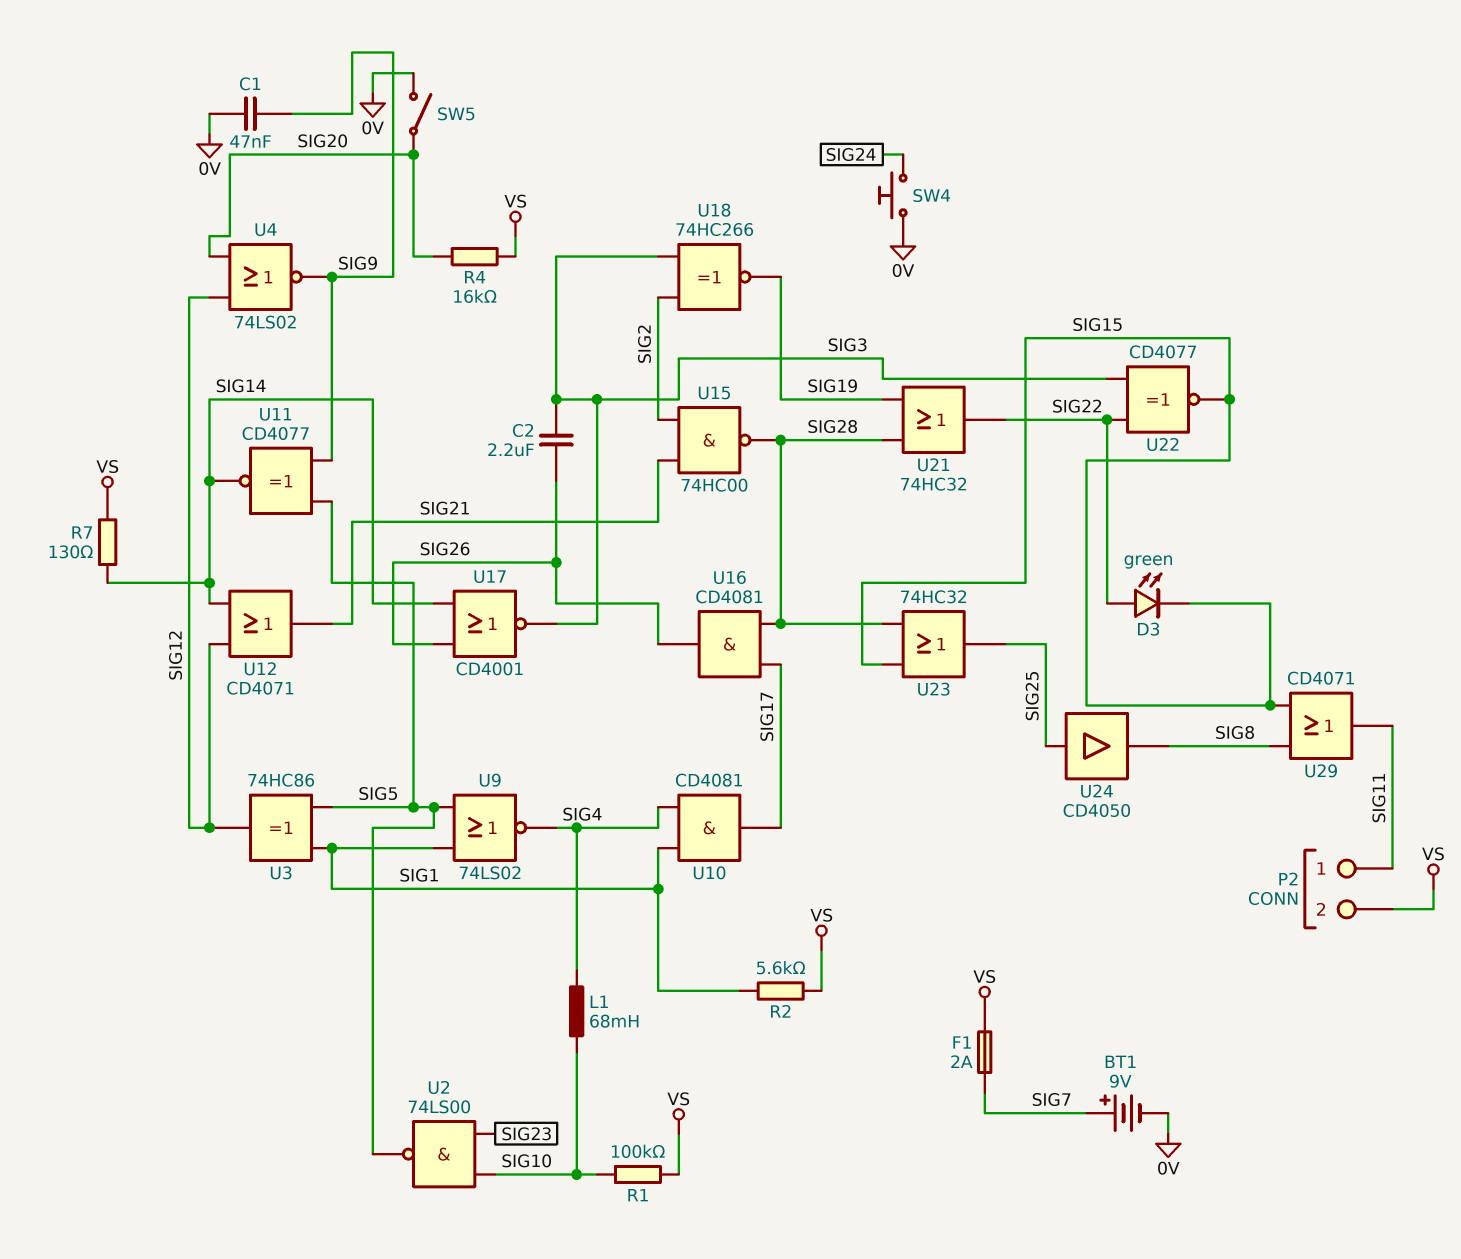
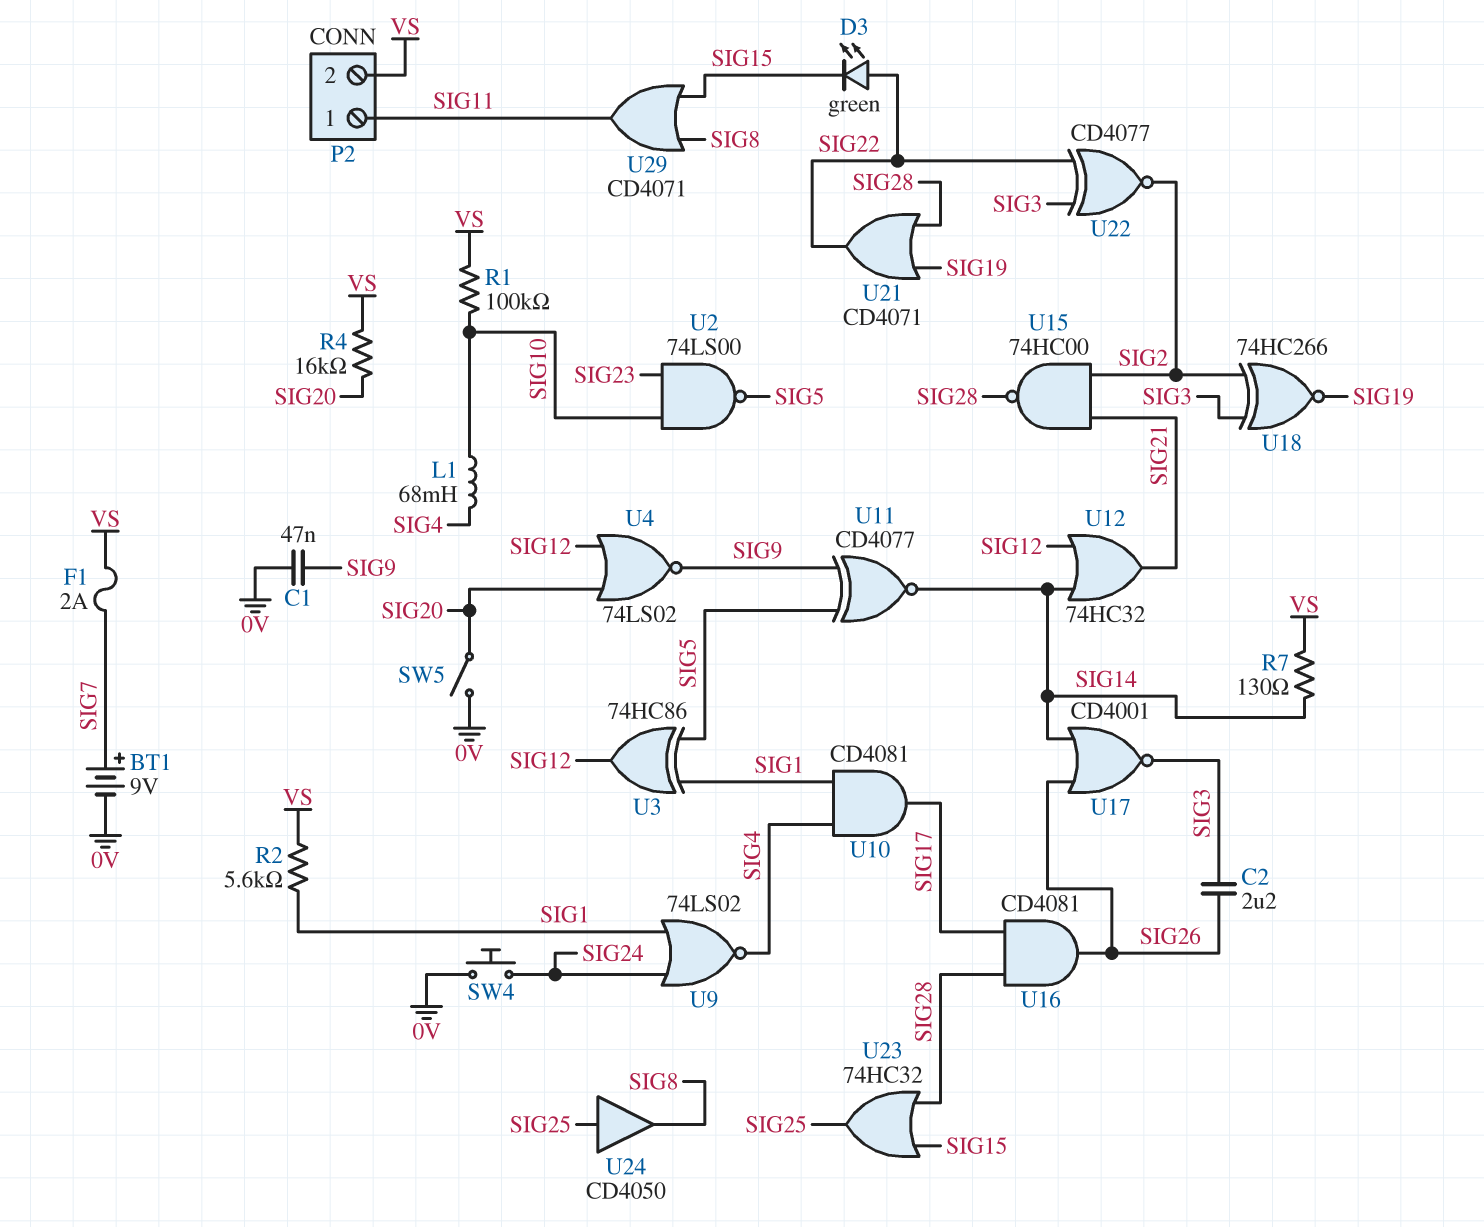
U9: NOR 74LS02 (in SIG1, in SIG5, out SIG4) -> NOR 74LS02 (in SIG1, in SIG24, out SIG4)
U12: OR CD4071 (in SIG12, in SIG14, out SIG21) -> OR 74HC32 (in SIG12, in SIG14, out SIG21)
U21: OR 74HC32 (in SIG19, in SIG28, out SIG22) -> OR CD4071 (in SIG19, in SIG28, out SIG22)
U22: XNOR CD4077 (in SIG3, in SIG22, out SIG15) -> XNOR CD4077 (in SIG3, in SIG22, out SIG2)

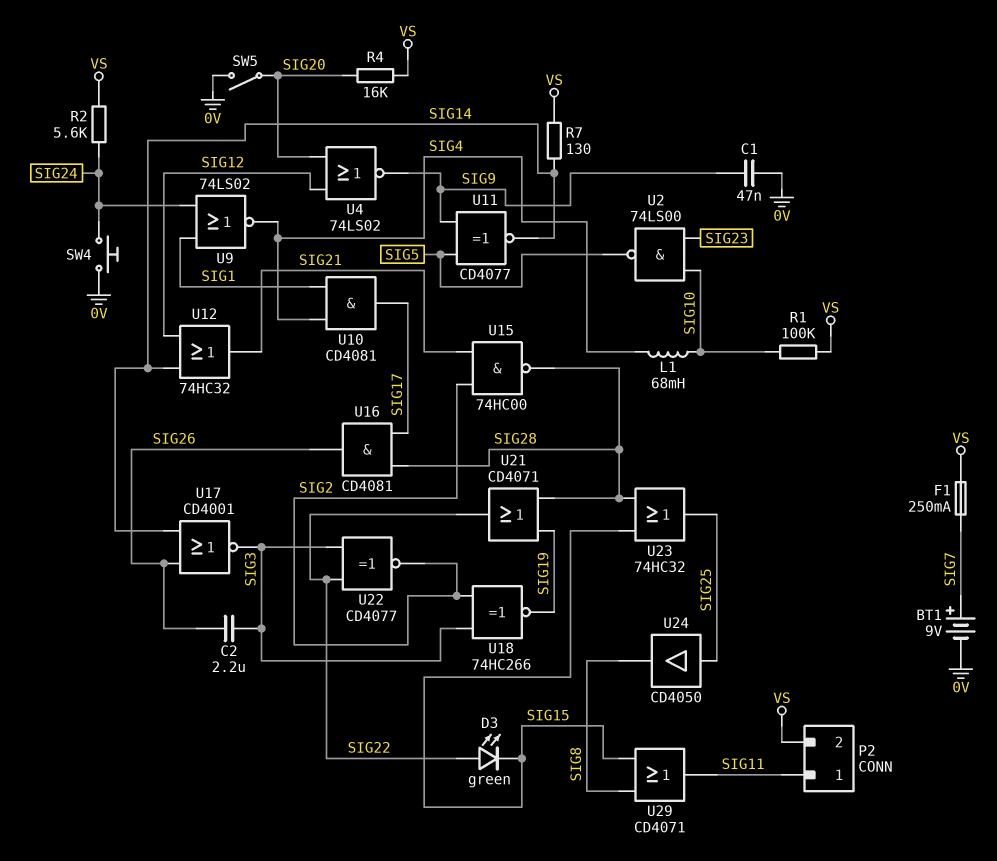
F1: 2A (SIG7, VS) -> 250mA (SIG7, VS)
R2: 5.6k (SIG1, VS) -> 5.6k (SIG24, VS)
U3: XOR 74HC86 (in SIG1, in SIG5, out SIG12) -> none

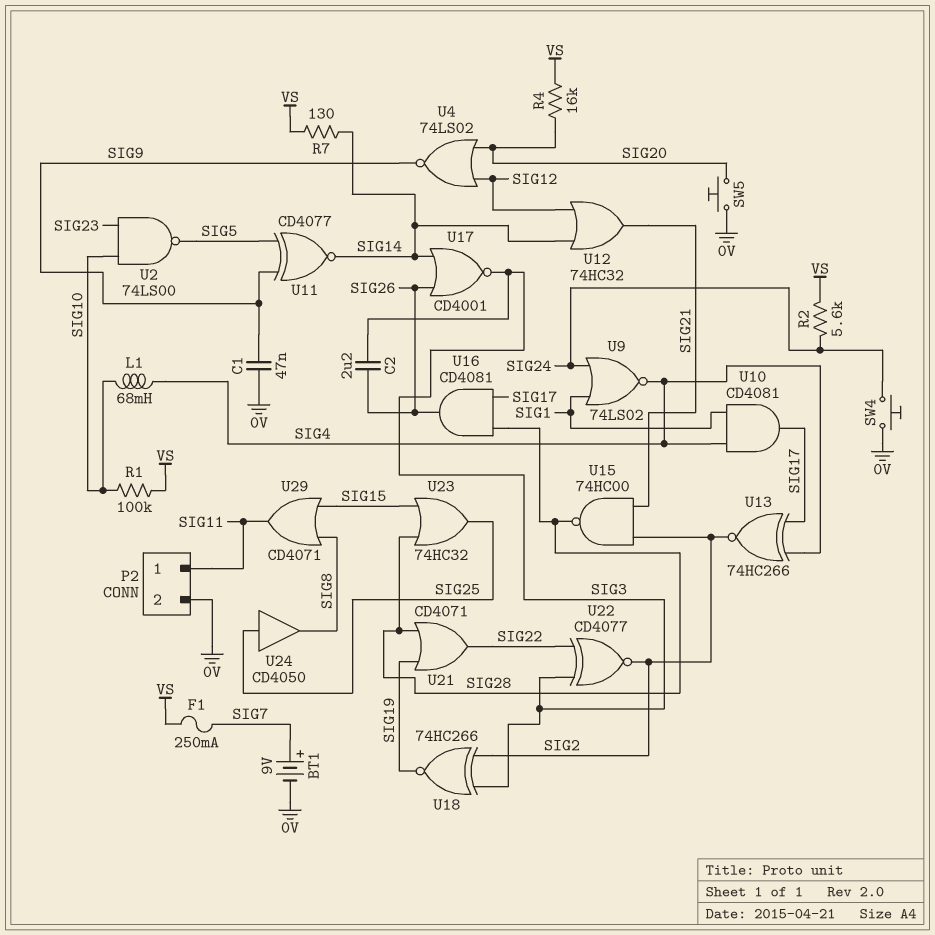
D3: LED green (A SIG22, K SIG15) -> none
P2 pin 2: VS -> 0V
SW5: switch (0V, SIG20) -> button (0V, SIG20)
U13: none -> XNOR 74HC266 (in SIG4, in SIG17, out SIG2)

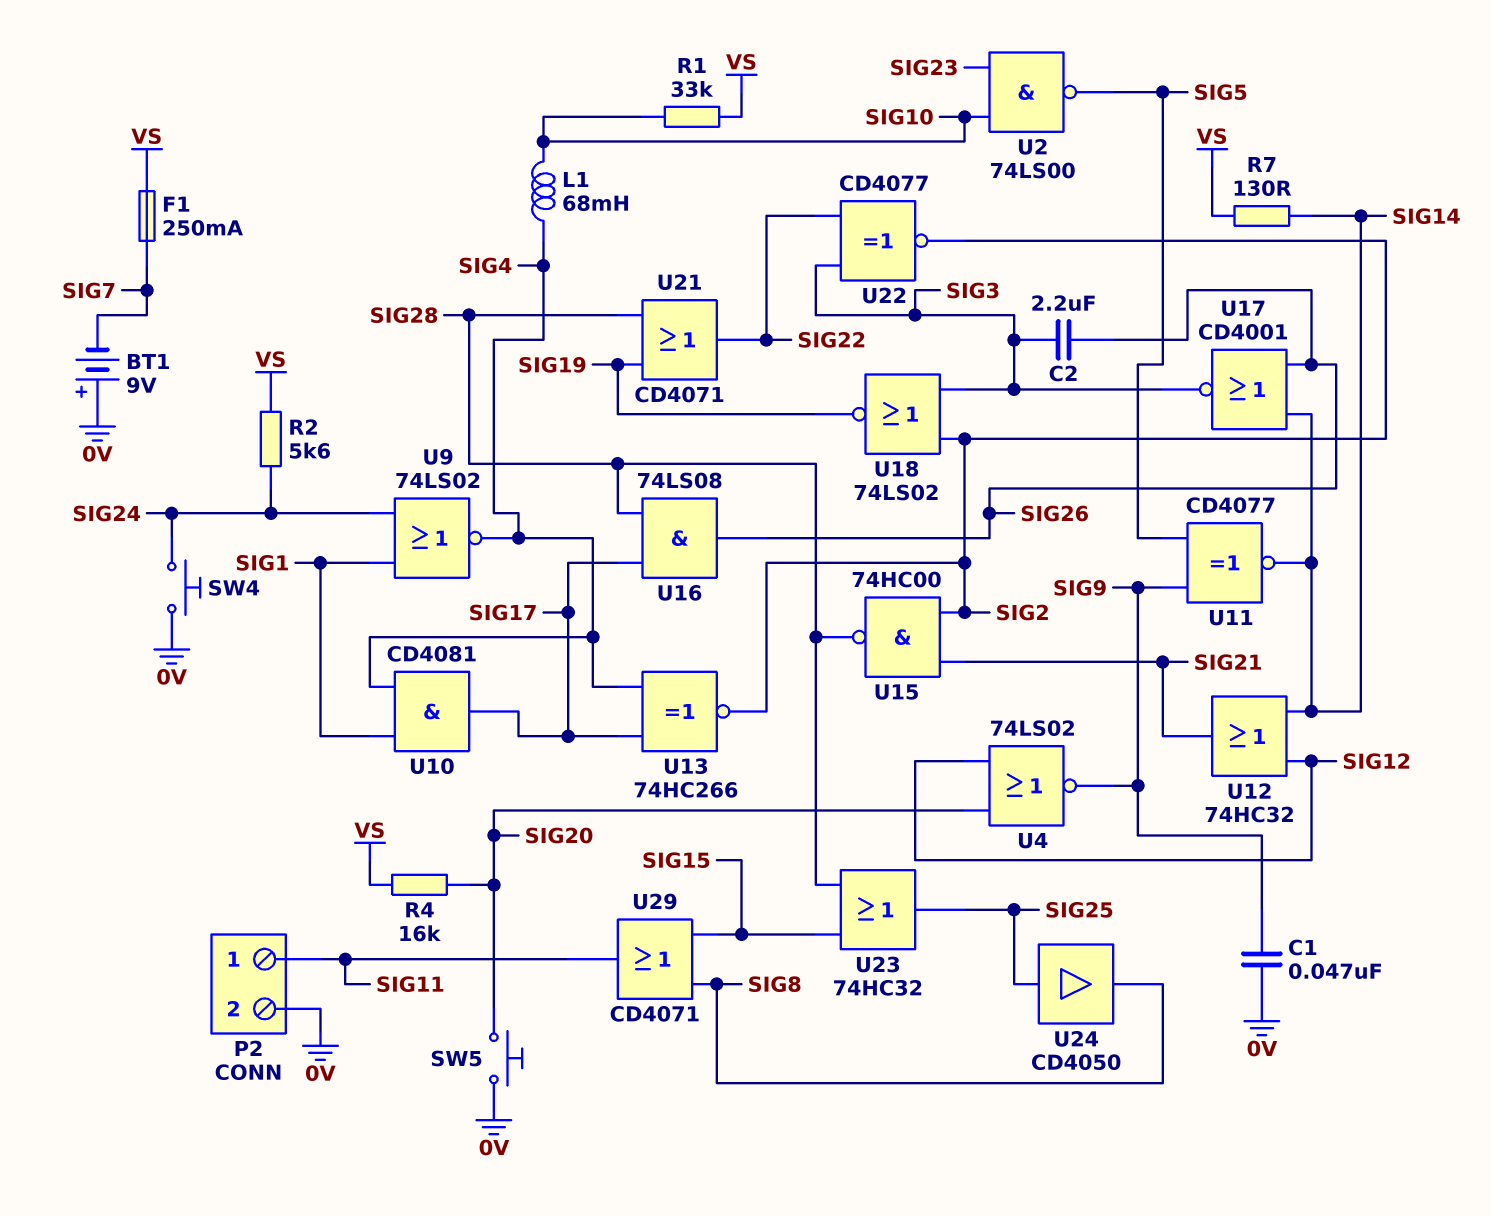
BT1: 9V (plus SIG7, minus 0V) -> 9V (plus 0V, minus SIG7)
R1: 100k (SIG10, VS) -> 33k (SIG10, VS)
U16: AND CD4081 (in SIG17, in SIG28, out SIG26) -> AND 74LS08 (in SIG17, in SIG28, out SIG26)
U18: XNOR 74HC266 (in SIG2, in SIG3, out SIG19) -> NOR 74LS02 (in SIG2, in SIG3, out SIG19)

